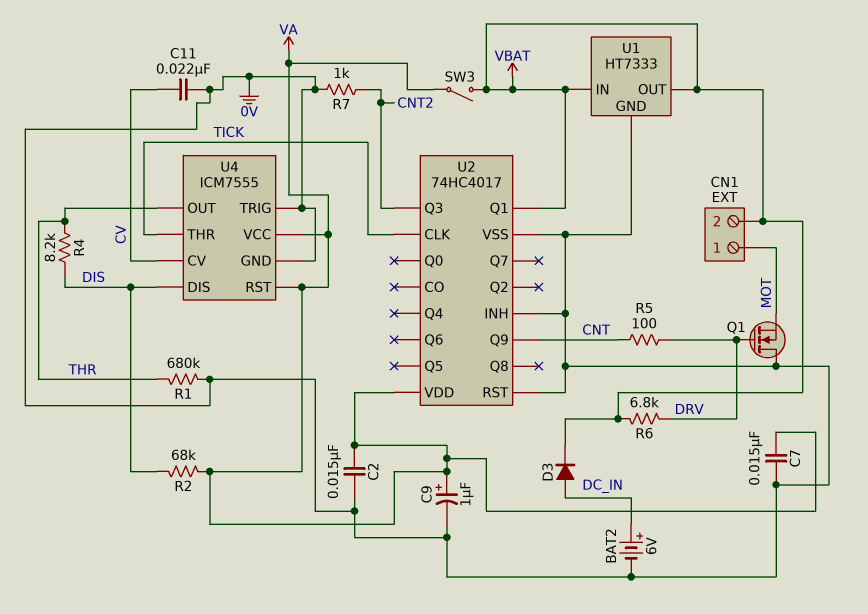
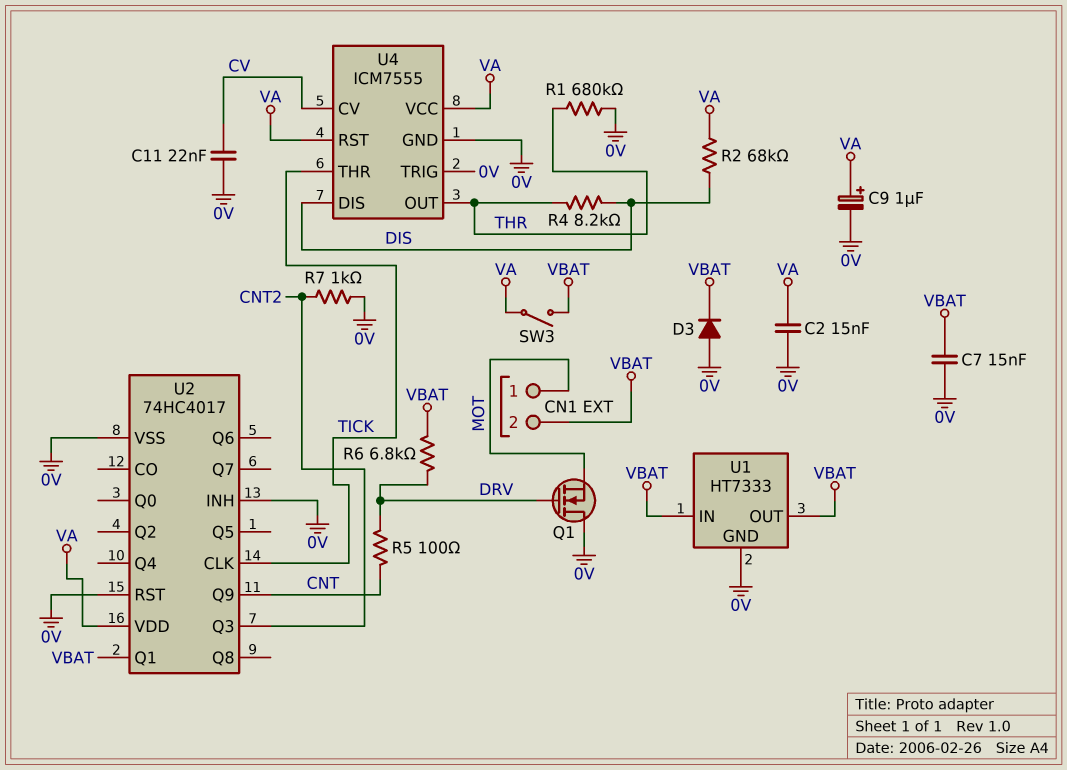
BAT2: 6V (plus DC_IN, minus 0V) -> none
C7: 15nF (0V, VA) -> 15nF (0V, VBAT)
D3: diode (A DC_IN, K VBAT) -> diode (A 0V, K VBAT)

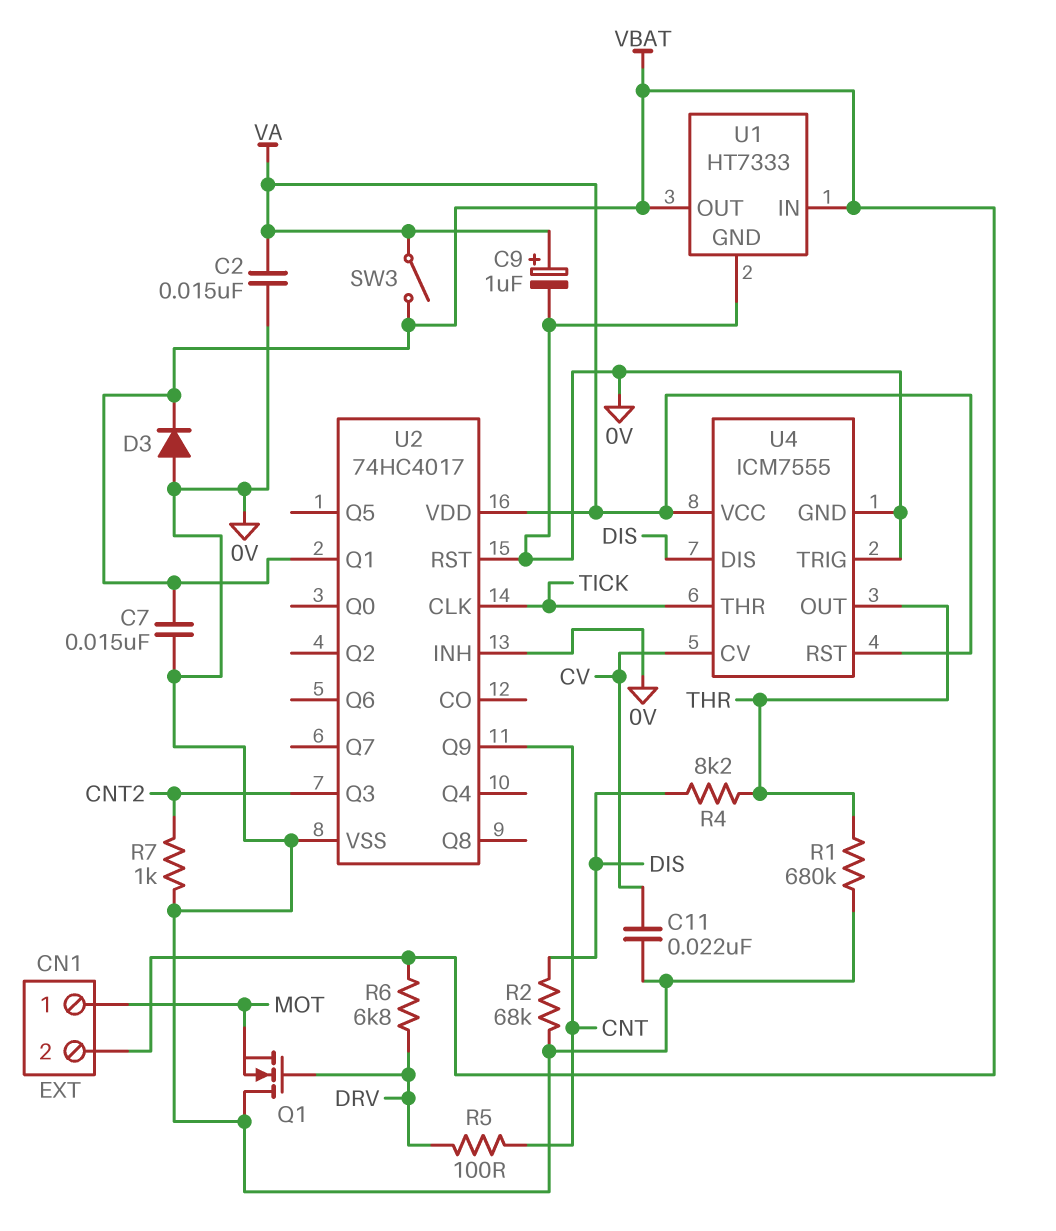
R2: 68k (DIS, VA) -> 68k (0V, DIS)

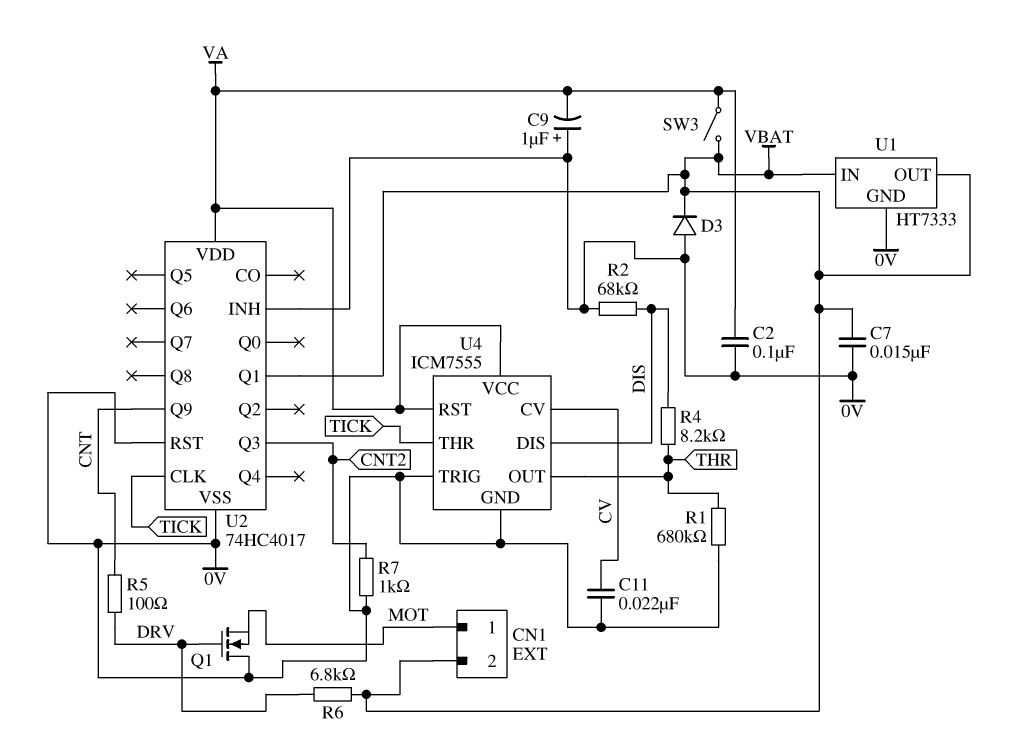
C2: 15nF (0V, VA) -> 100nF (0V, VA)
C9: 1uF (plus VA, minus 0V) -> 1uF (plus 0V, minus VA)

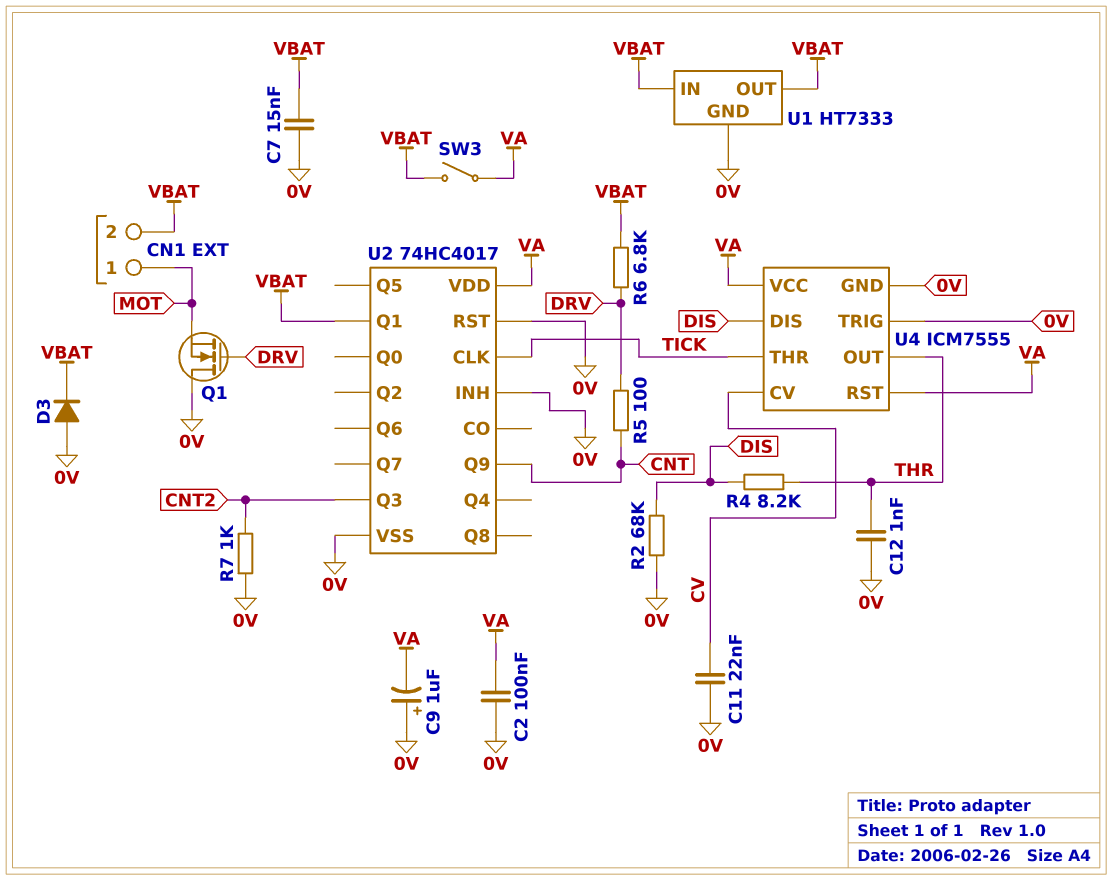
C12: none -> 1nF (0V, THR)
R1: 680k (0V, THR) -> none

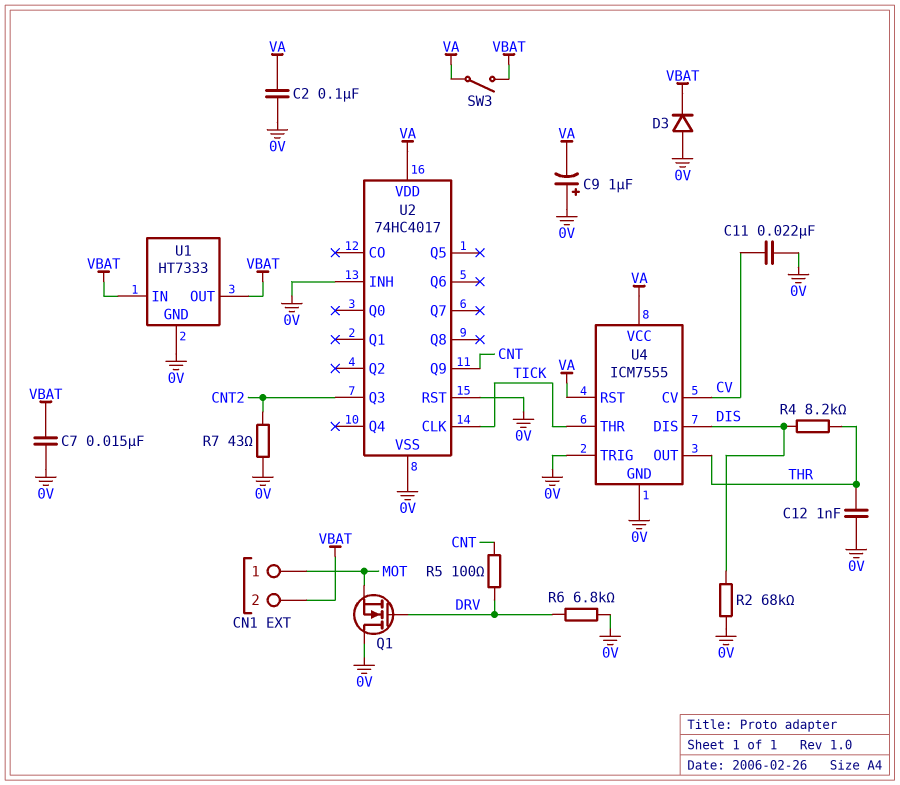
R6: 6.8k (DRV, VBAT) -> 6.8k (0V, DRV)
R7: 1k (0V, CNT2) -> 43 (0V, CNT2)
U2 pin Q1: VBAT -> none

